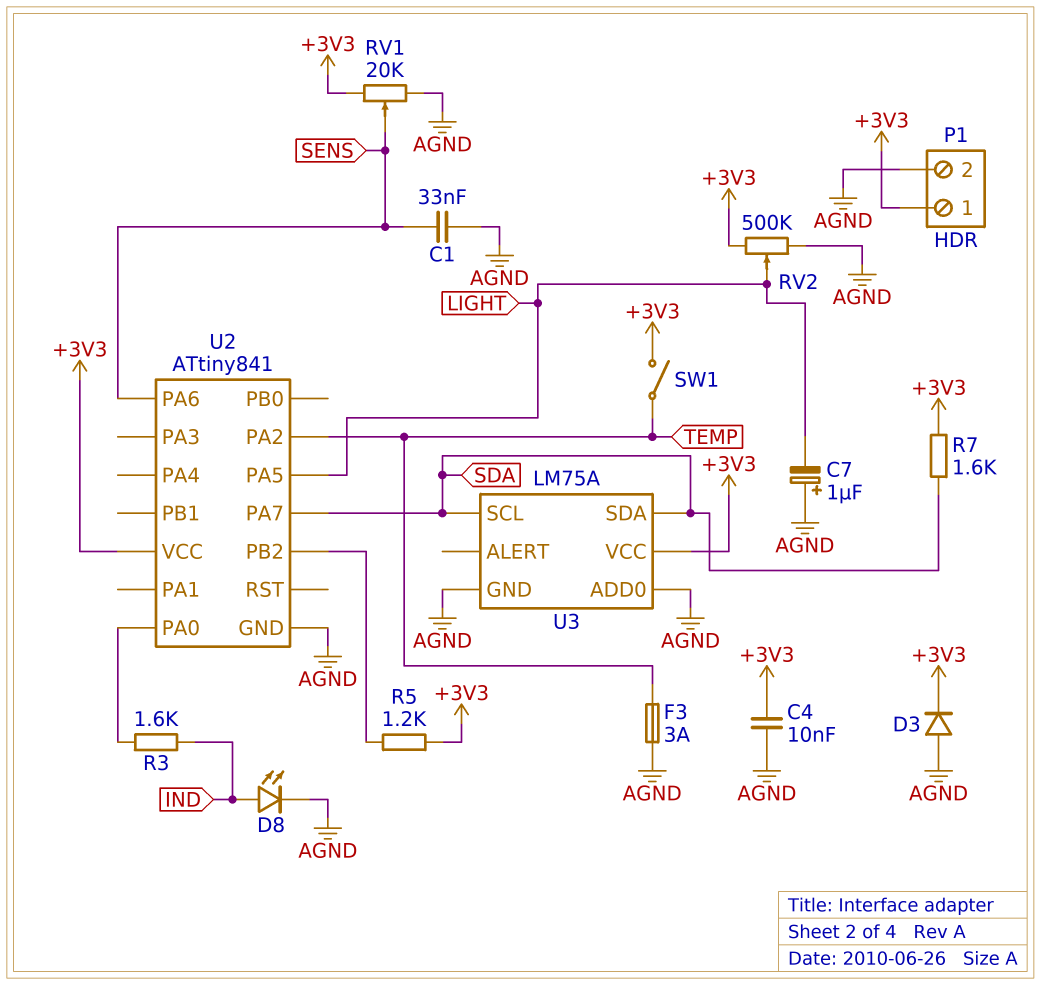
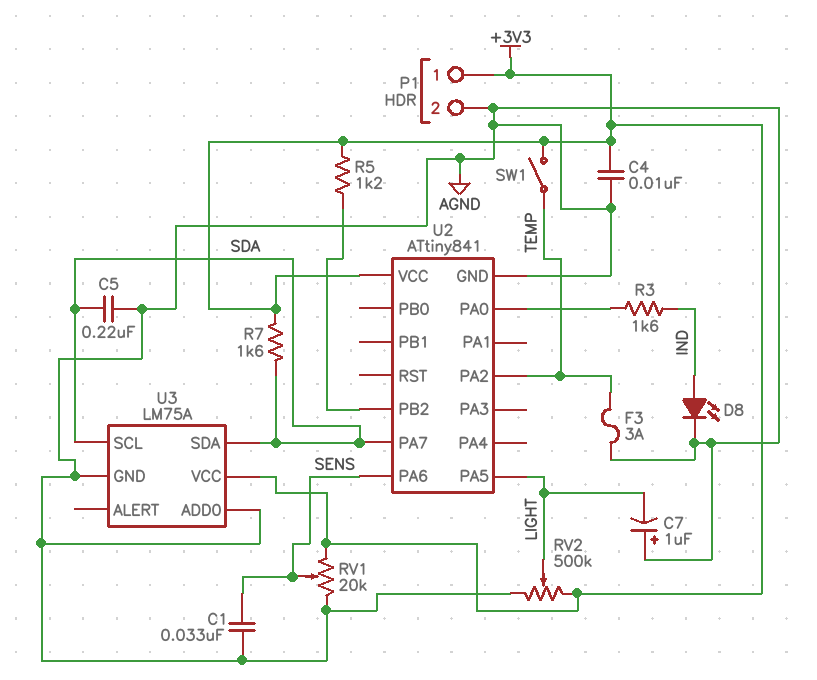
C5: none -> 220nF (AGND, SDA)
D3: diode (A AGND, K +3V3) -> none

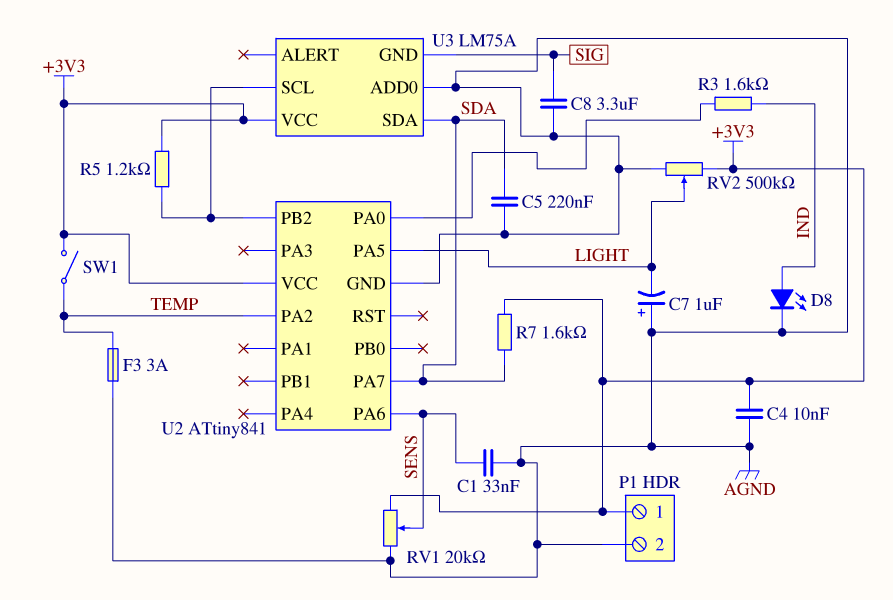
C8: none -> 3.3uF (AGND, SIG)
U3 pin GND: AGND -> SIG
U3 pin SCL: SDA -> U2/PB2

